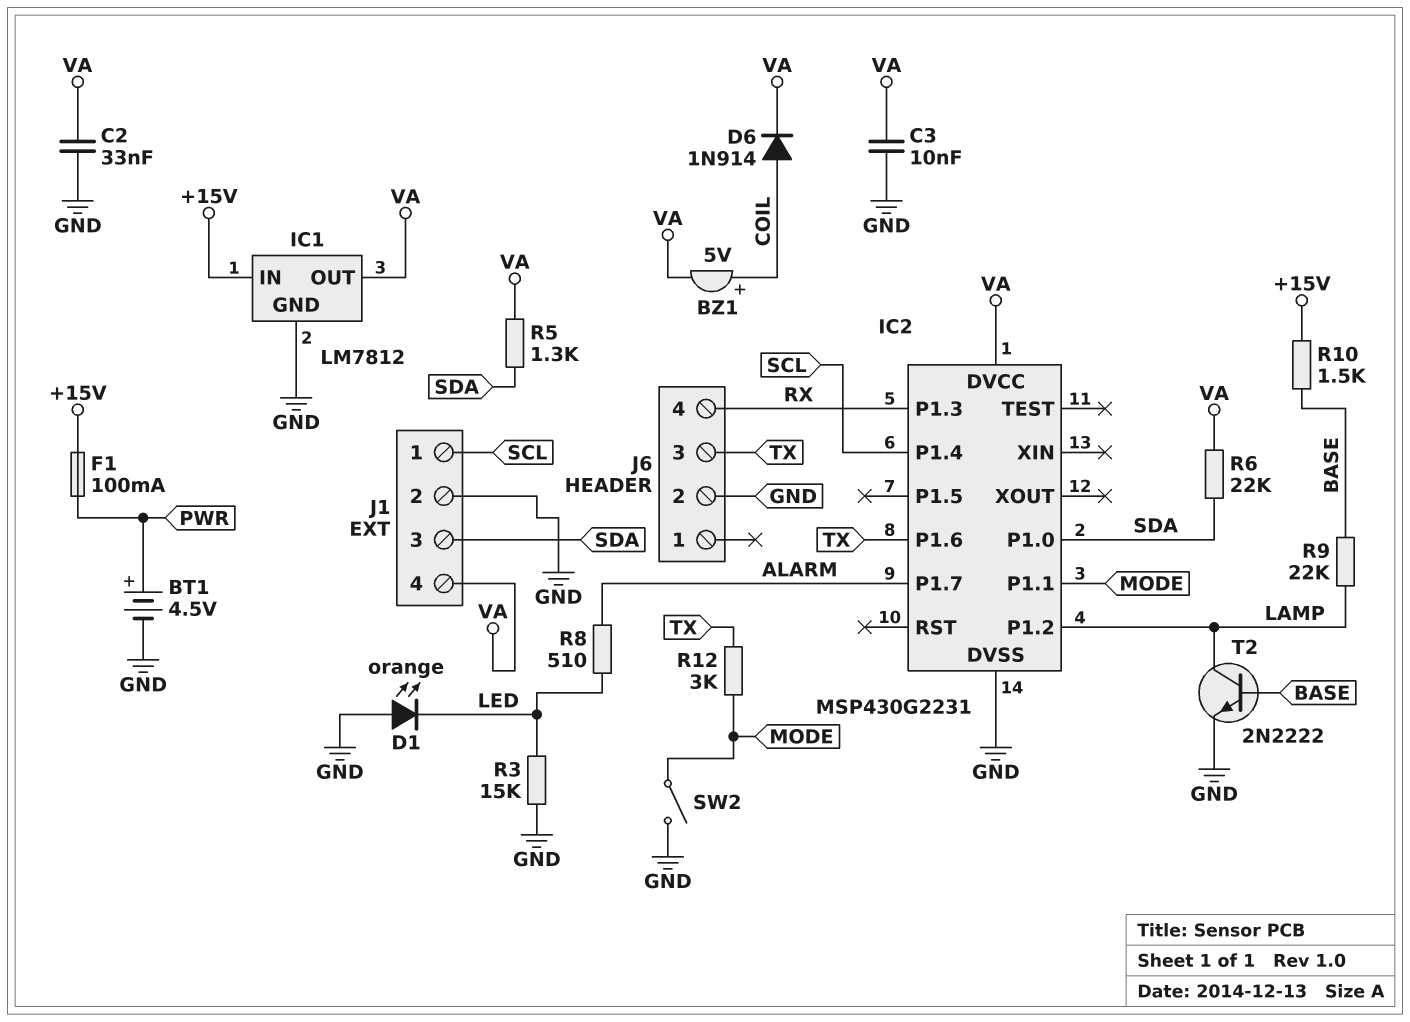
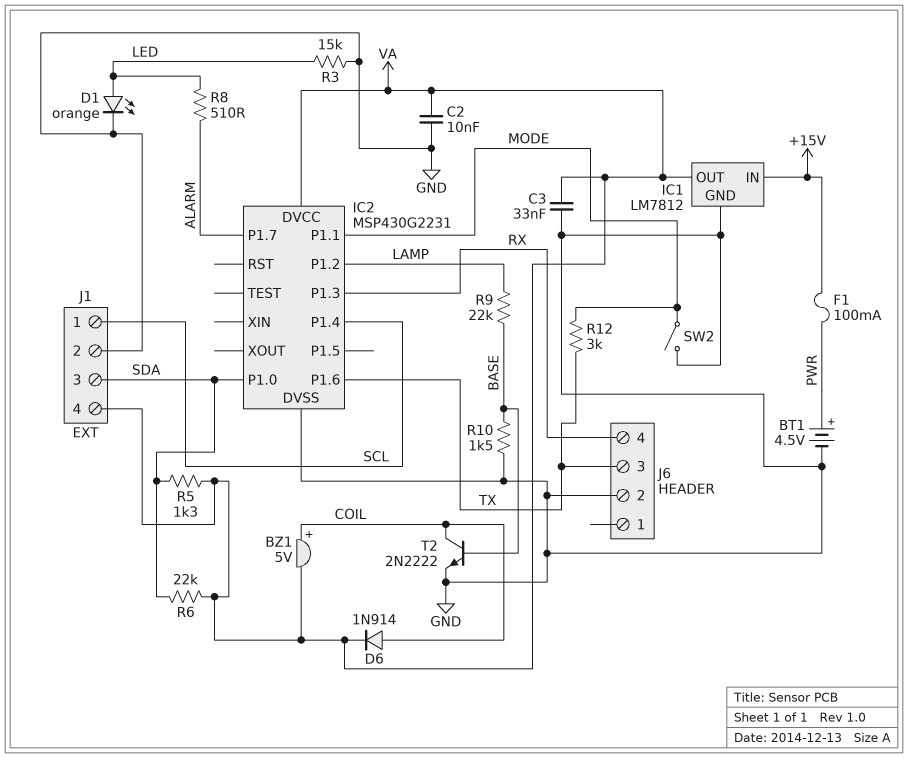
C2: 33nF (GND, VA) -> 10nF (GND, VA)
C3: 10nF (GND, VA) -> 33nF (GND, VA)
D1: LED orange (A GND, K LED) -> LED orange (A LED, K GND)
R10: 1.5k (+15V, BASE) -> 1.5k (BASE, GND)
T2: NPN 2N2222 (B BASE, C LAMP, E GND) -> NPN 2N2222 (B BASE, C COIL, E GND)

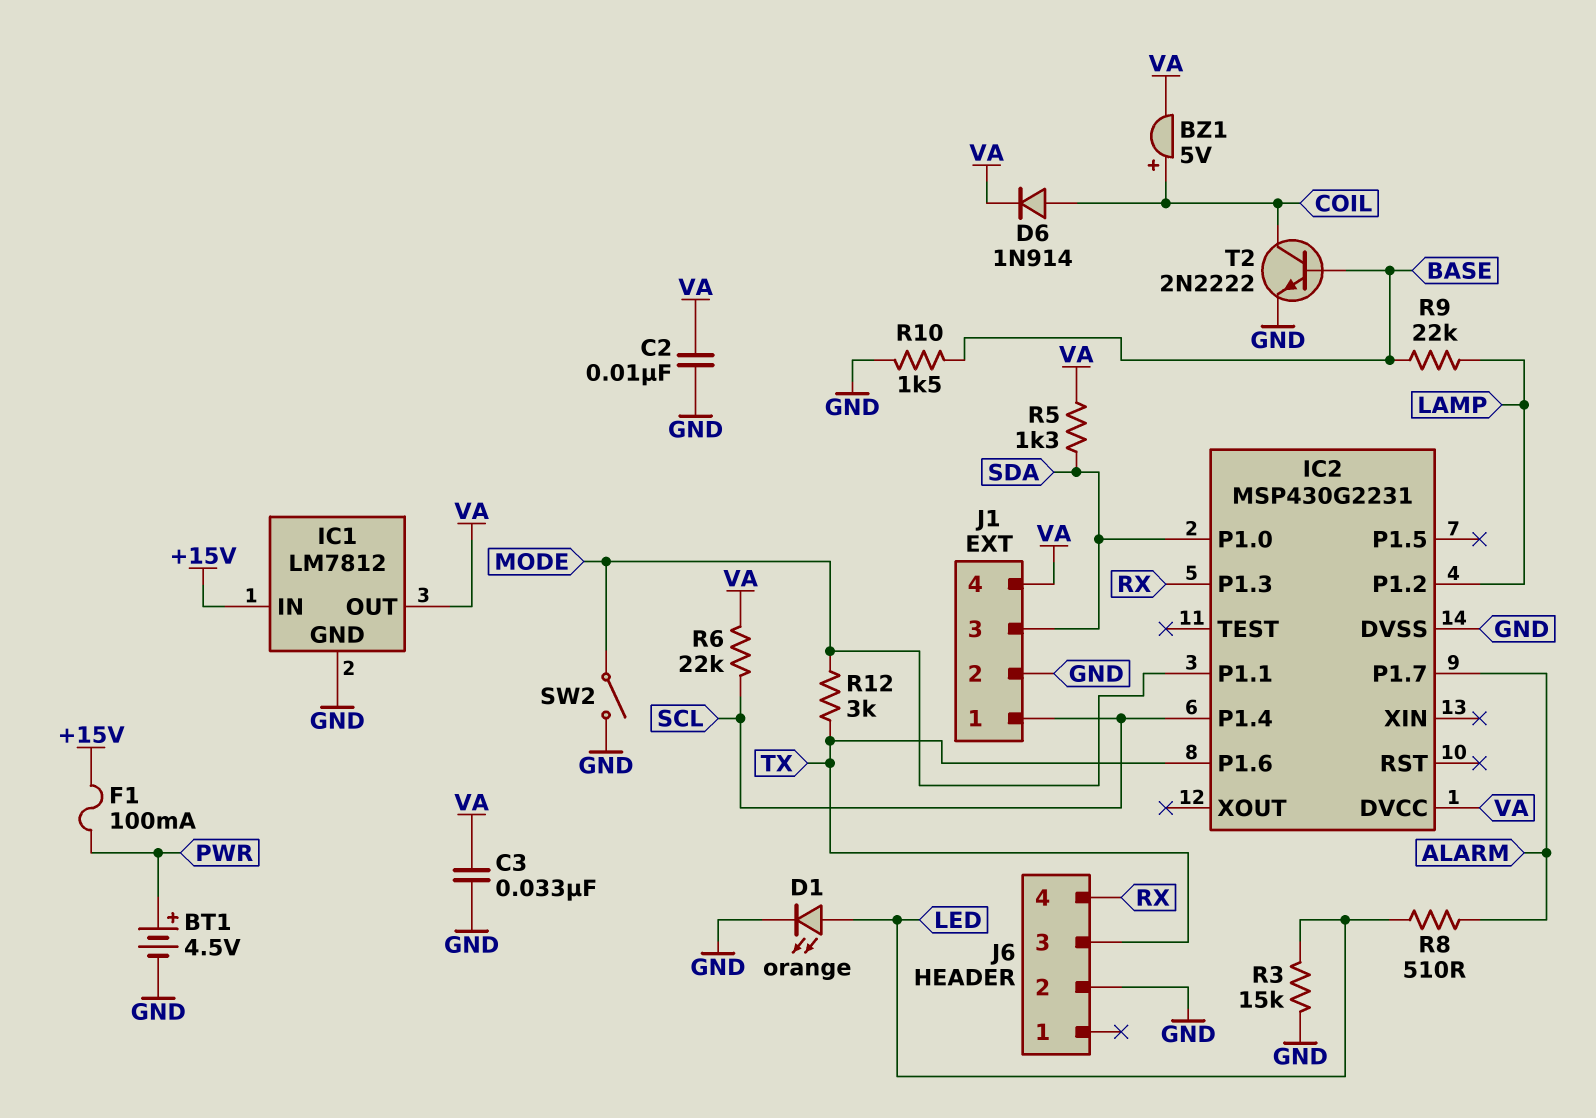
R6: 22k (SDA, VA) -> 22k (SCL, VA)

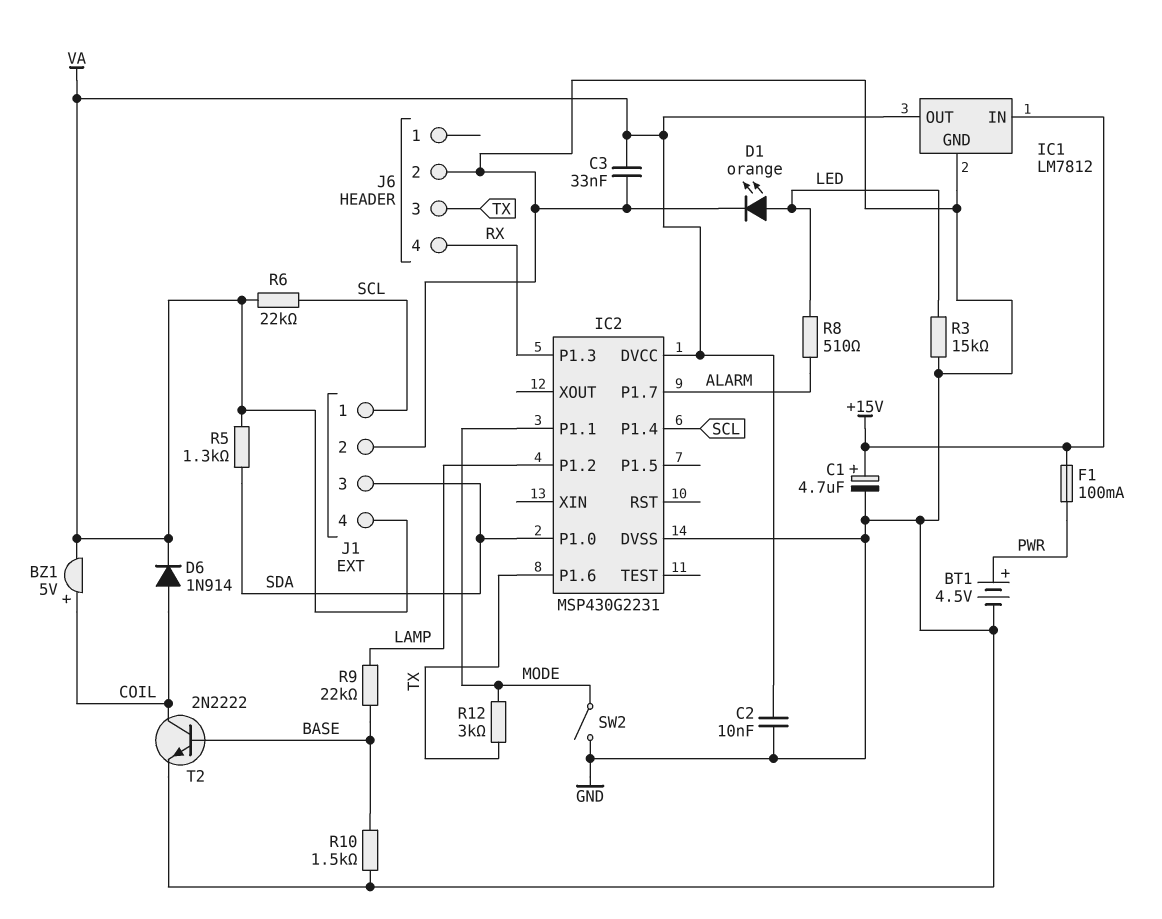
C1: none -> 4.7uF (plus +15V, minus GND)

